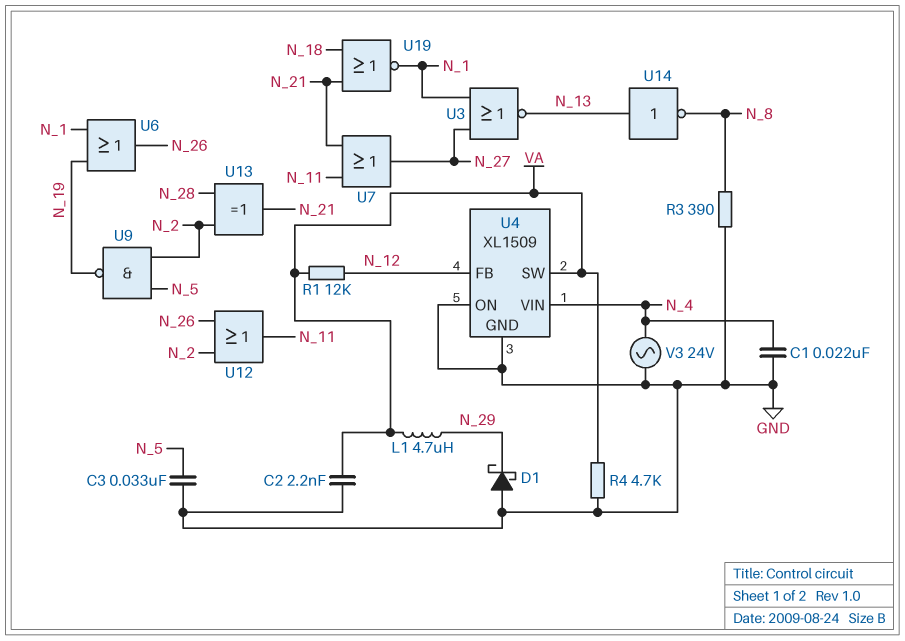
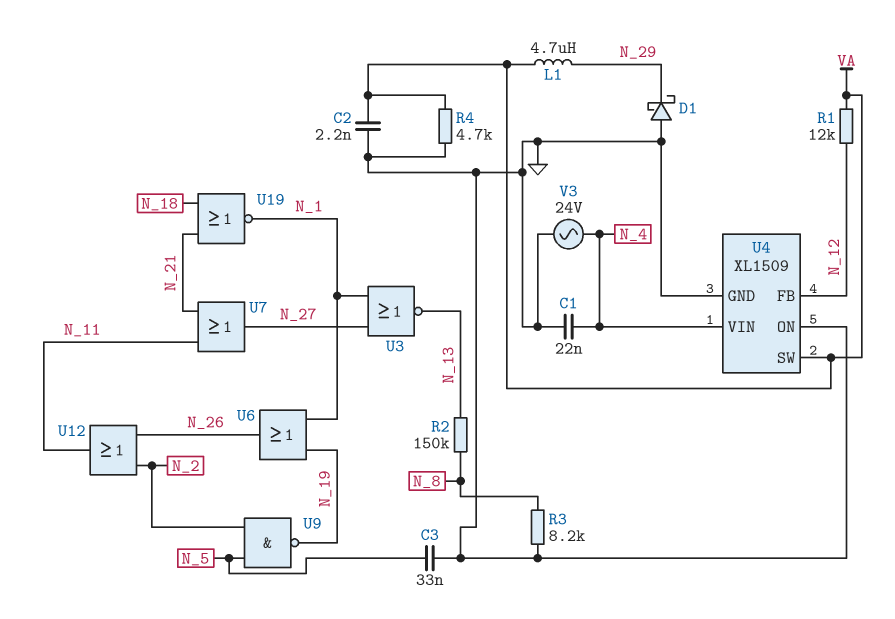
R2: none -> 150k (N_8, N_13)
R3: 390 (GND, N_8) -> 8.2k (GND, N_8)
U13: XOR (in N_2, in N_28, out N_21) -> none
U14: NOT (in N_13, out N_8) -> none

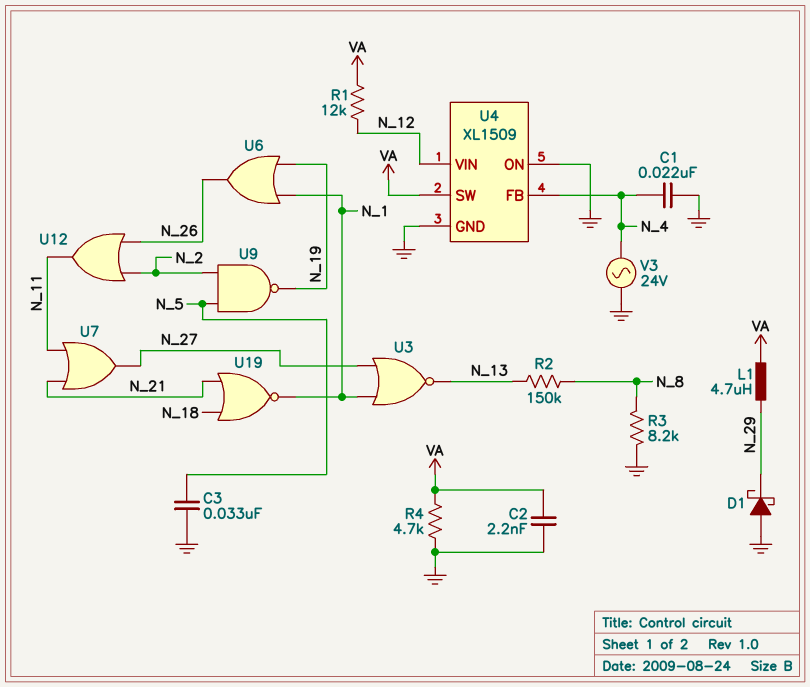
U4 pin FB: N_12 -> N_4
U4 pin VIN: N_4 -> N_12

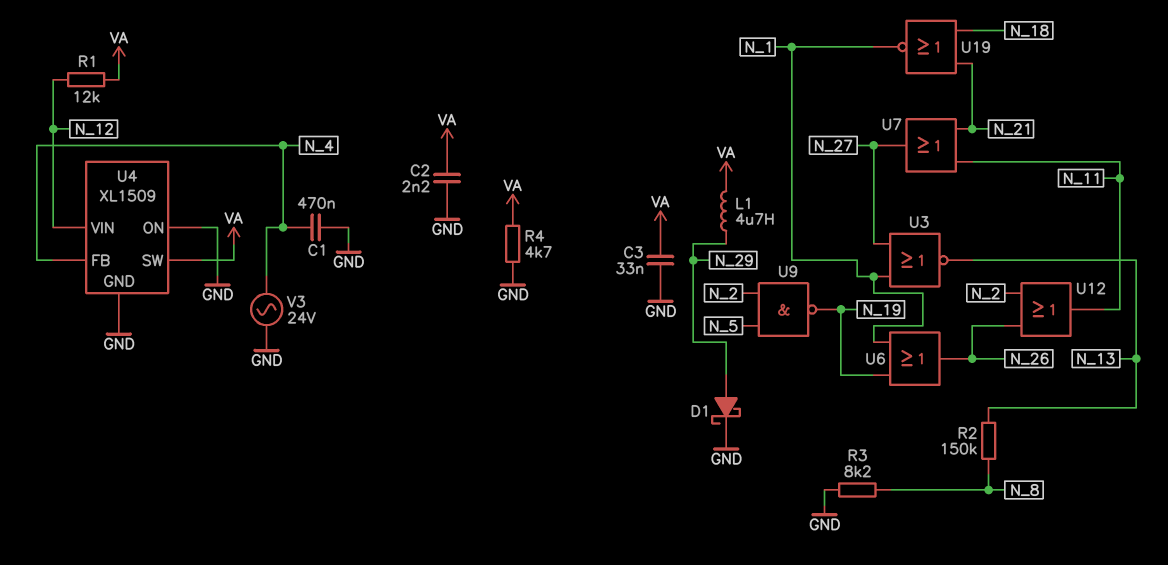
C1: 22nF (GND, N_4) -> 470nF (GND, N_4)
C3: 33nF (GND, N_5) -> 33nF (GND, VA)
D1: schottky (A GND, K N_29) -> schottky (A N_29, K GND)

